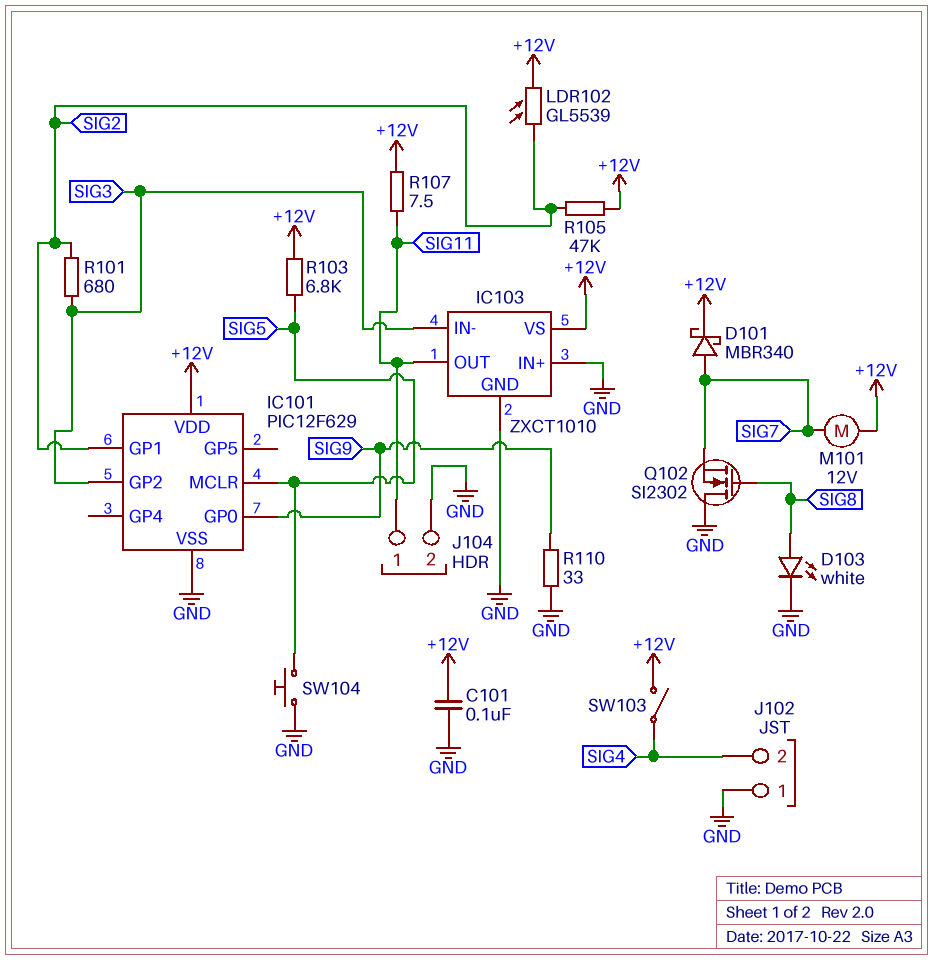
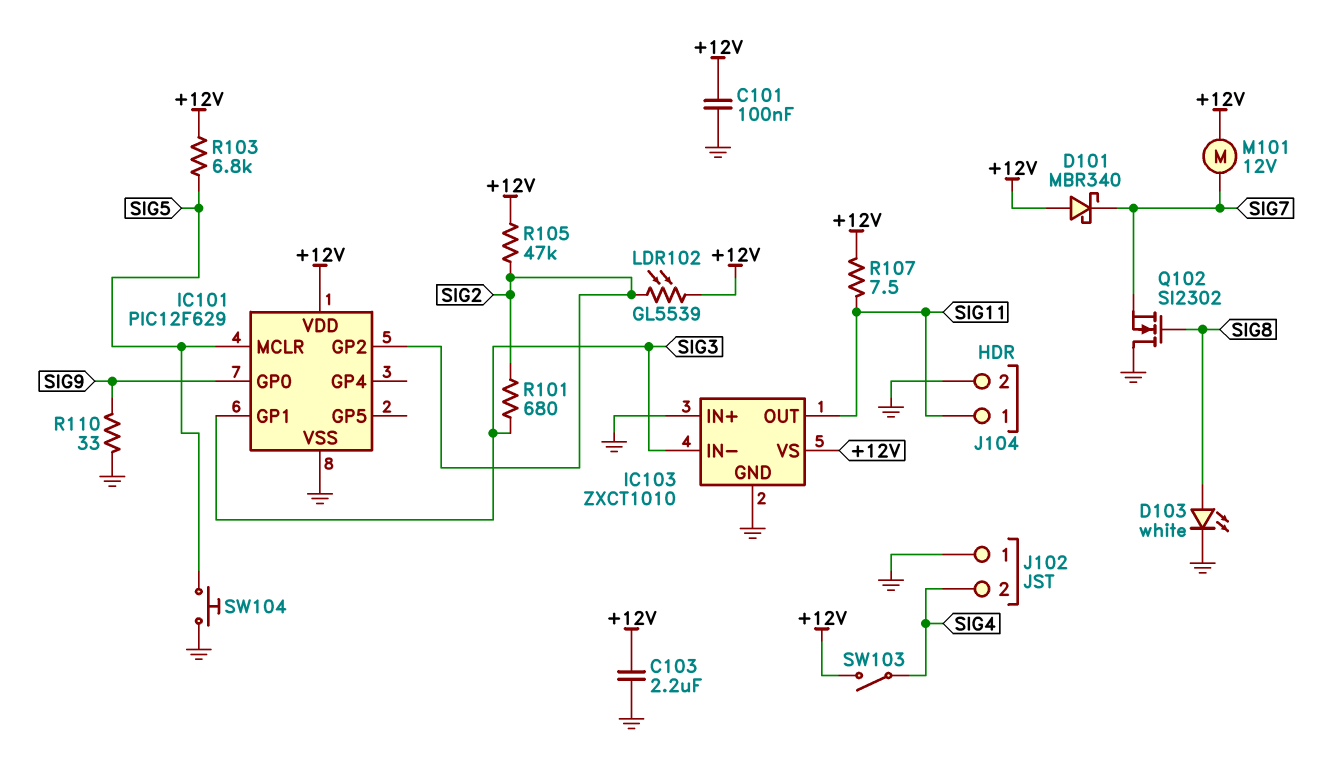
C103: none -> 2.2uF (+12V, GND)
D101: schottky MBR340 (A SIG7, K +12V) -> schottky MBR340 (A +12V, K SIG7)
IC101 pin GP1: SIG2 -> SIG3
IC101 pin GP2: SIG3 -> SIG2

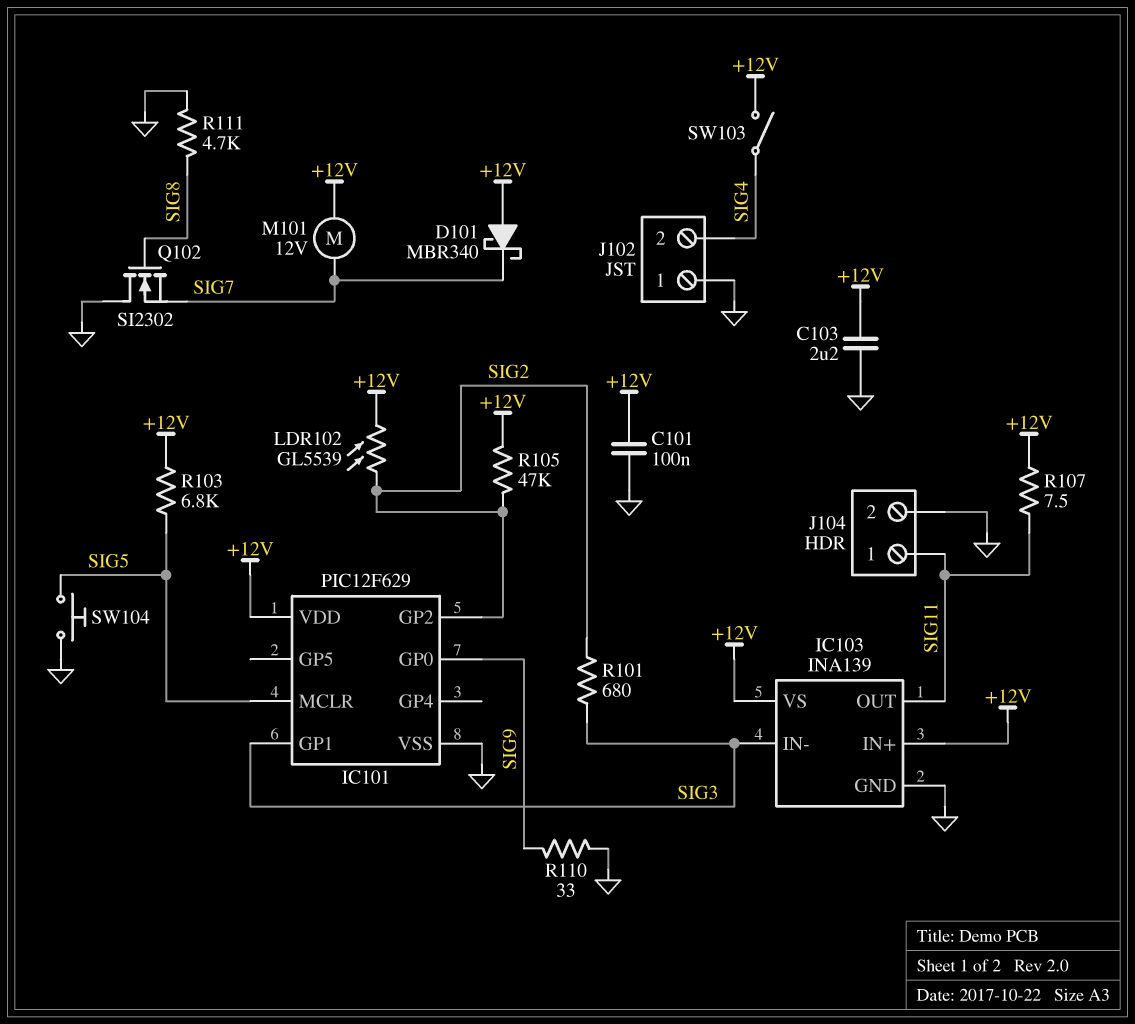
D103: LED white (A SIG8, K GND) -> none
IC103: ZXCT1010 -> INA139
IC103 pin IN+: GND -> +12V
R111: none -> 4.7k (GND, SIG8)

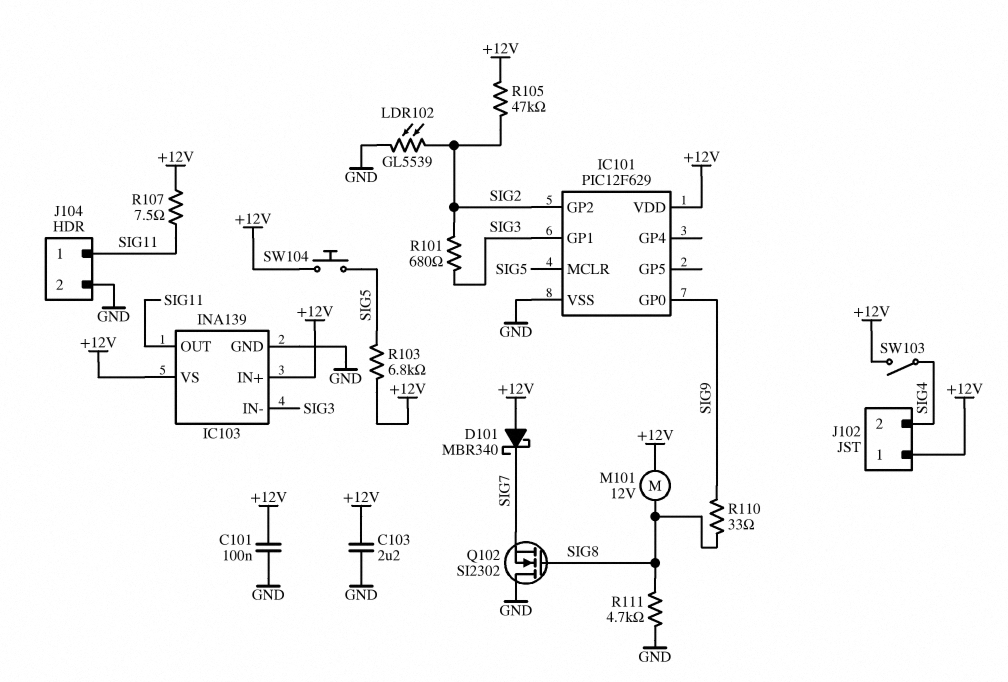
J102 pin 1: GND -> +12V
LDR102: GL5539 (+12V, SIG2) -> GL5539 (GND, SIG2)
M101: motor 12V (+12V, SIG7) -> motor 12V (+12V, SIG8)
R110: 33 (GND, SIG9) -> 33 (SIG8, SIG9)
SW104: button (GND, SIG5) -> button (+12V, SIG5)

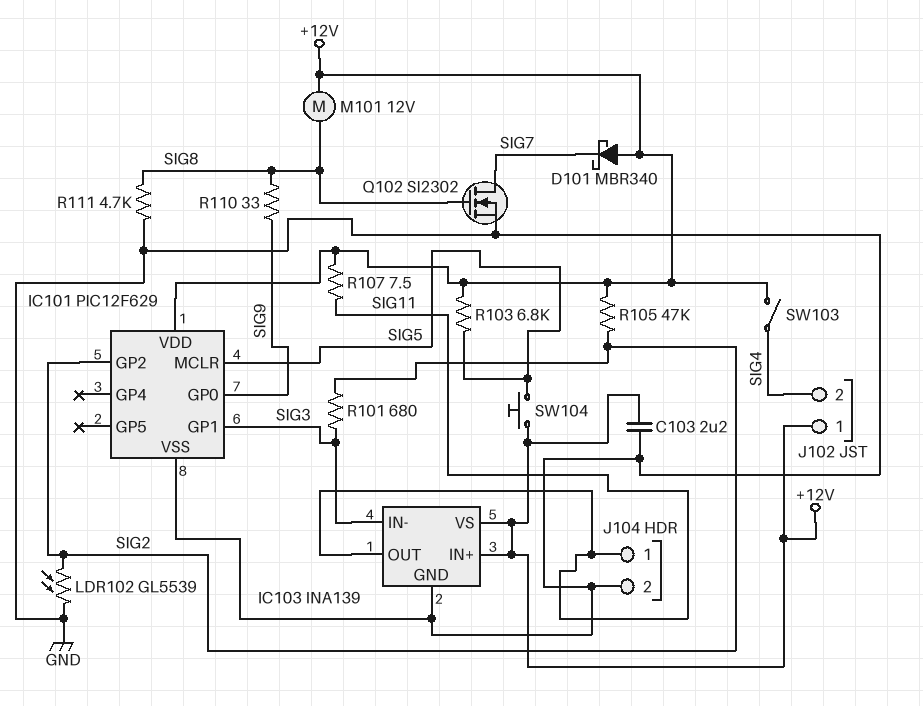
C101: 100nF (+12V, GND) -> none
Q102: NMOS SI2302 (G SIG8, D GND, S SIG7) -> NMOS SI2302 (G SIG8, D SIG7, S GND)

